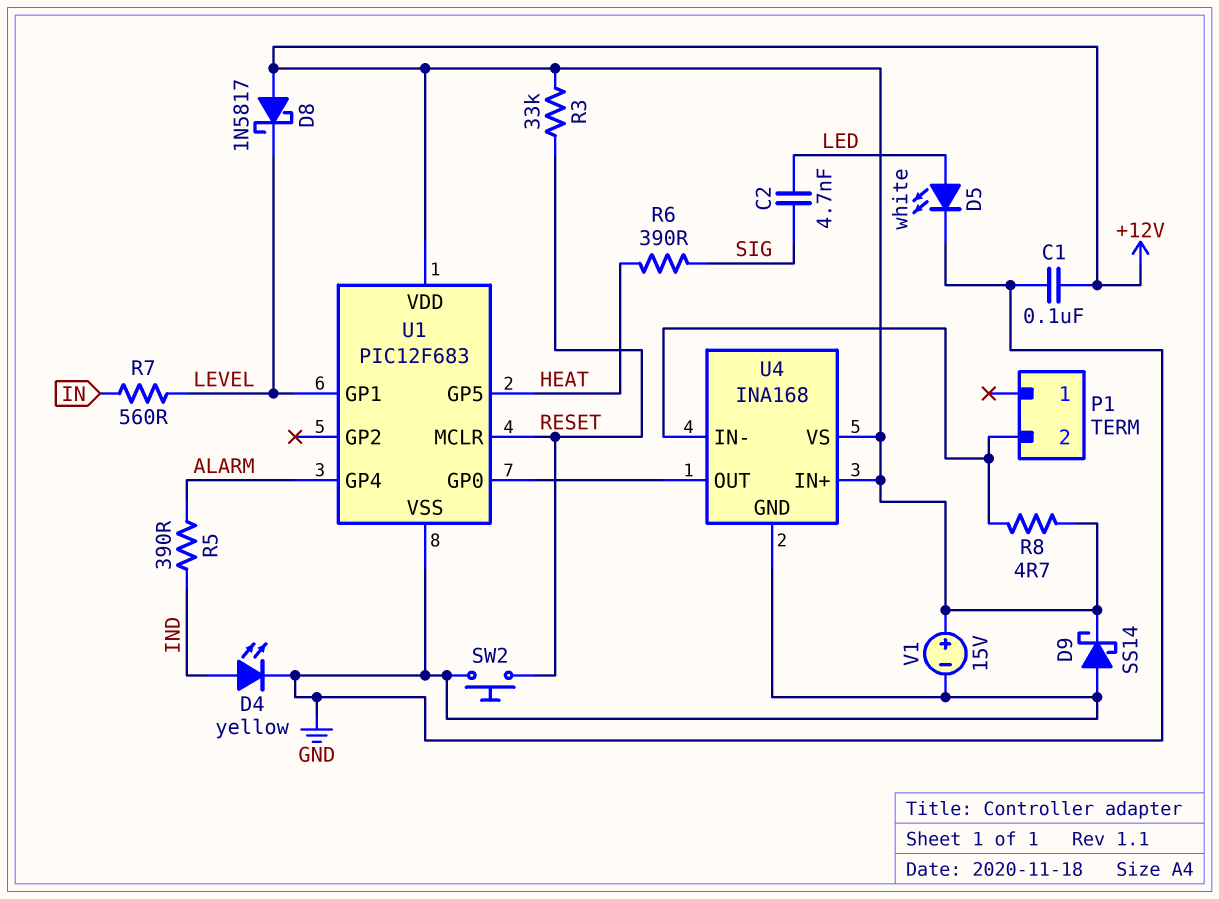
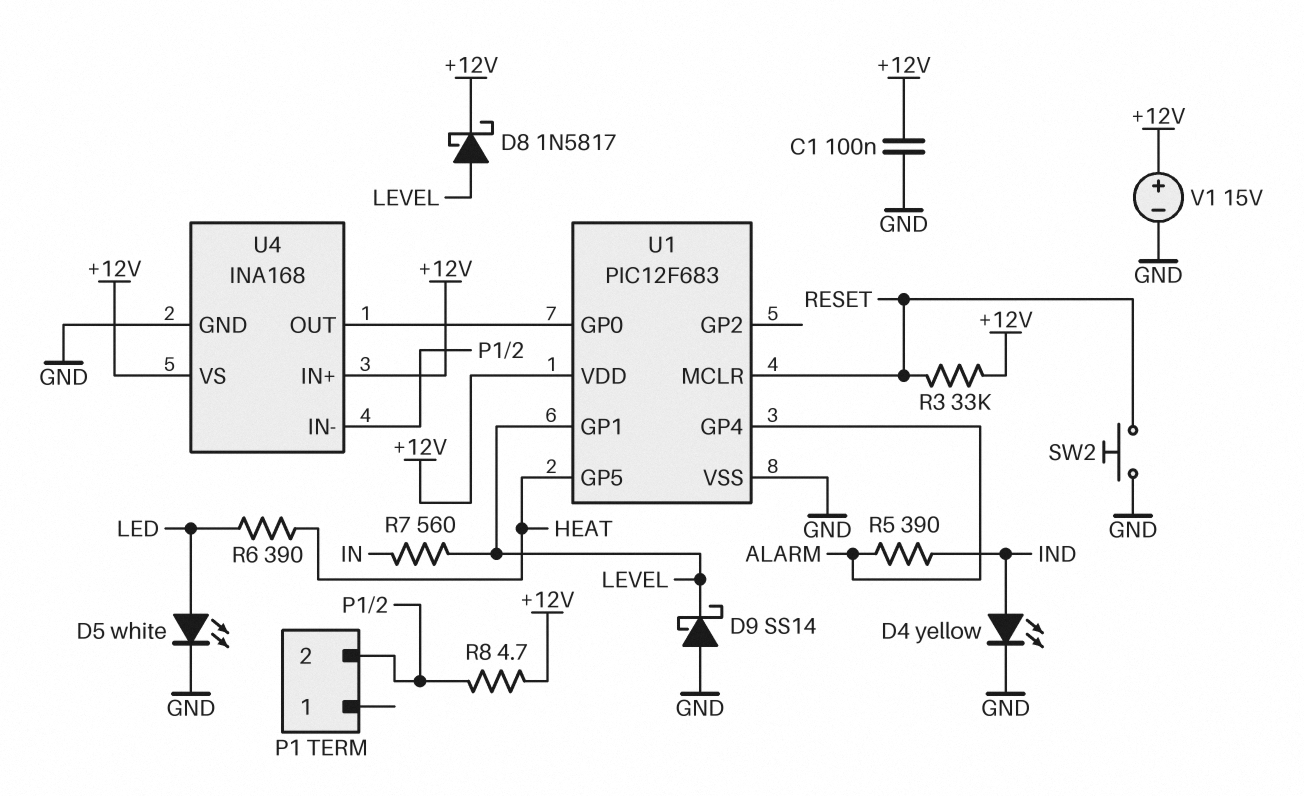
C2: 4.7nF (LED, SIG) -> none
D8: schottky 1N5817 (A +12V, K LEVEL) -> schottky 1N5817 (A LEVEL, K +12V)
D9: schottky SS14 (A GND, K +12V) -> schottky SS14 (A GND, K LEVEL)
R6: 390 (HEAT, SIG) -> 390 (HEAT, LED)

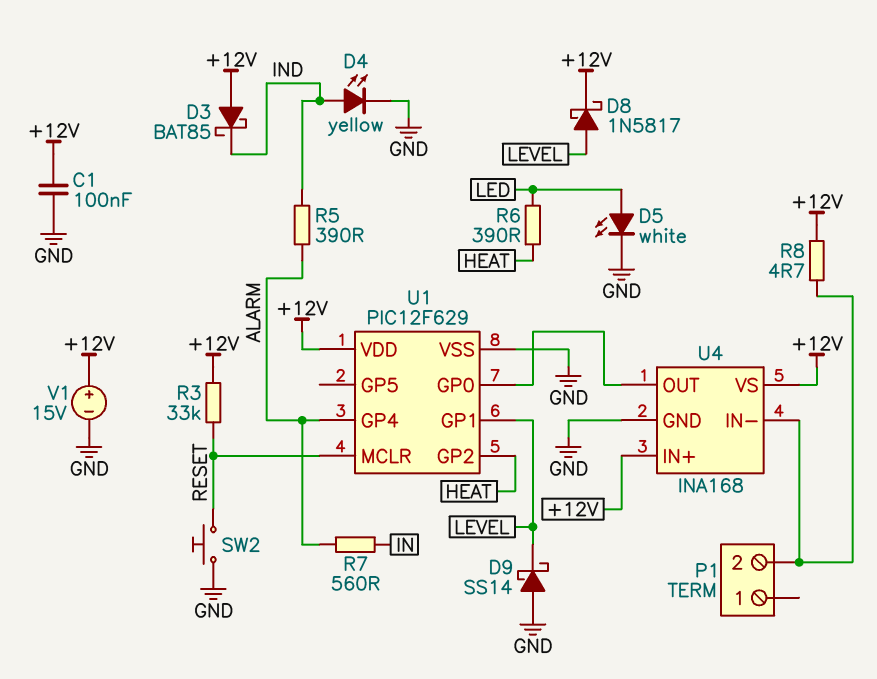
D3: none -> schottky BAT85 (A +12V, K IND)
R7: 560 (IN, LEVEL) -> 560 (ALARM, IN)
U1: PIC12F683 -> PIC12F629
U1 pin GP2: none -> HEAT
U1 pin GP5: HEAT -> none

